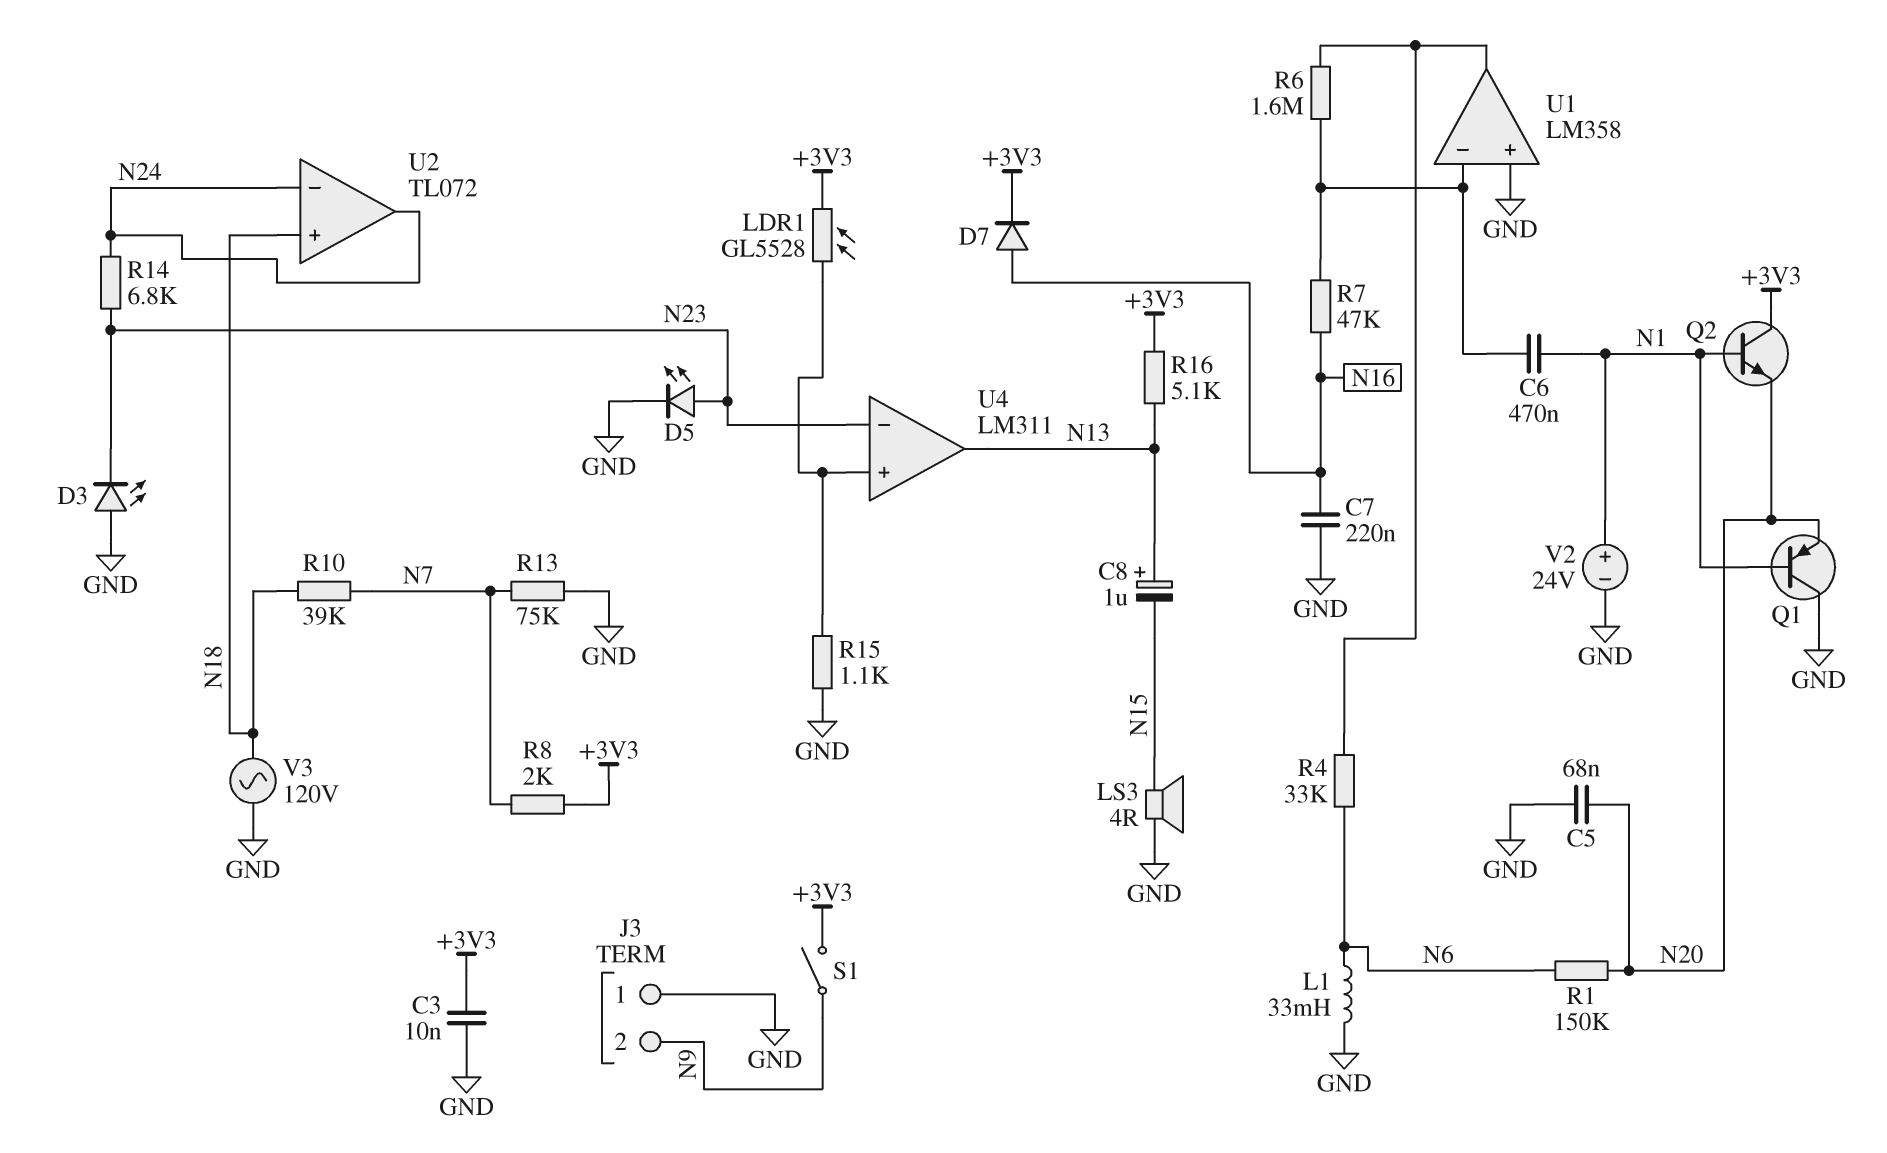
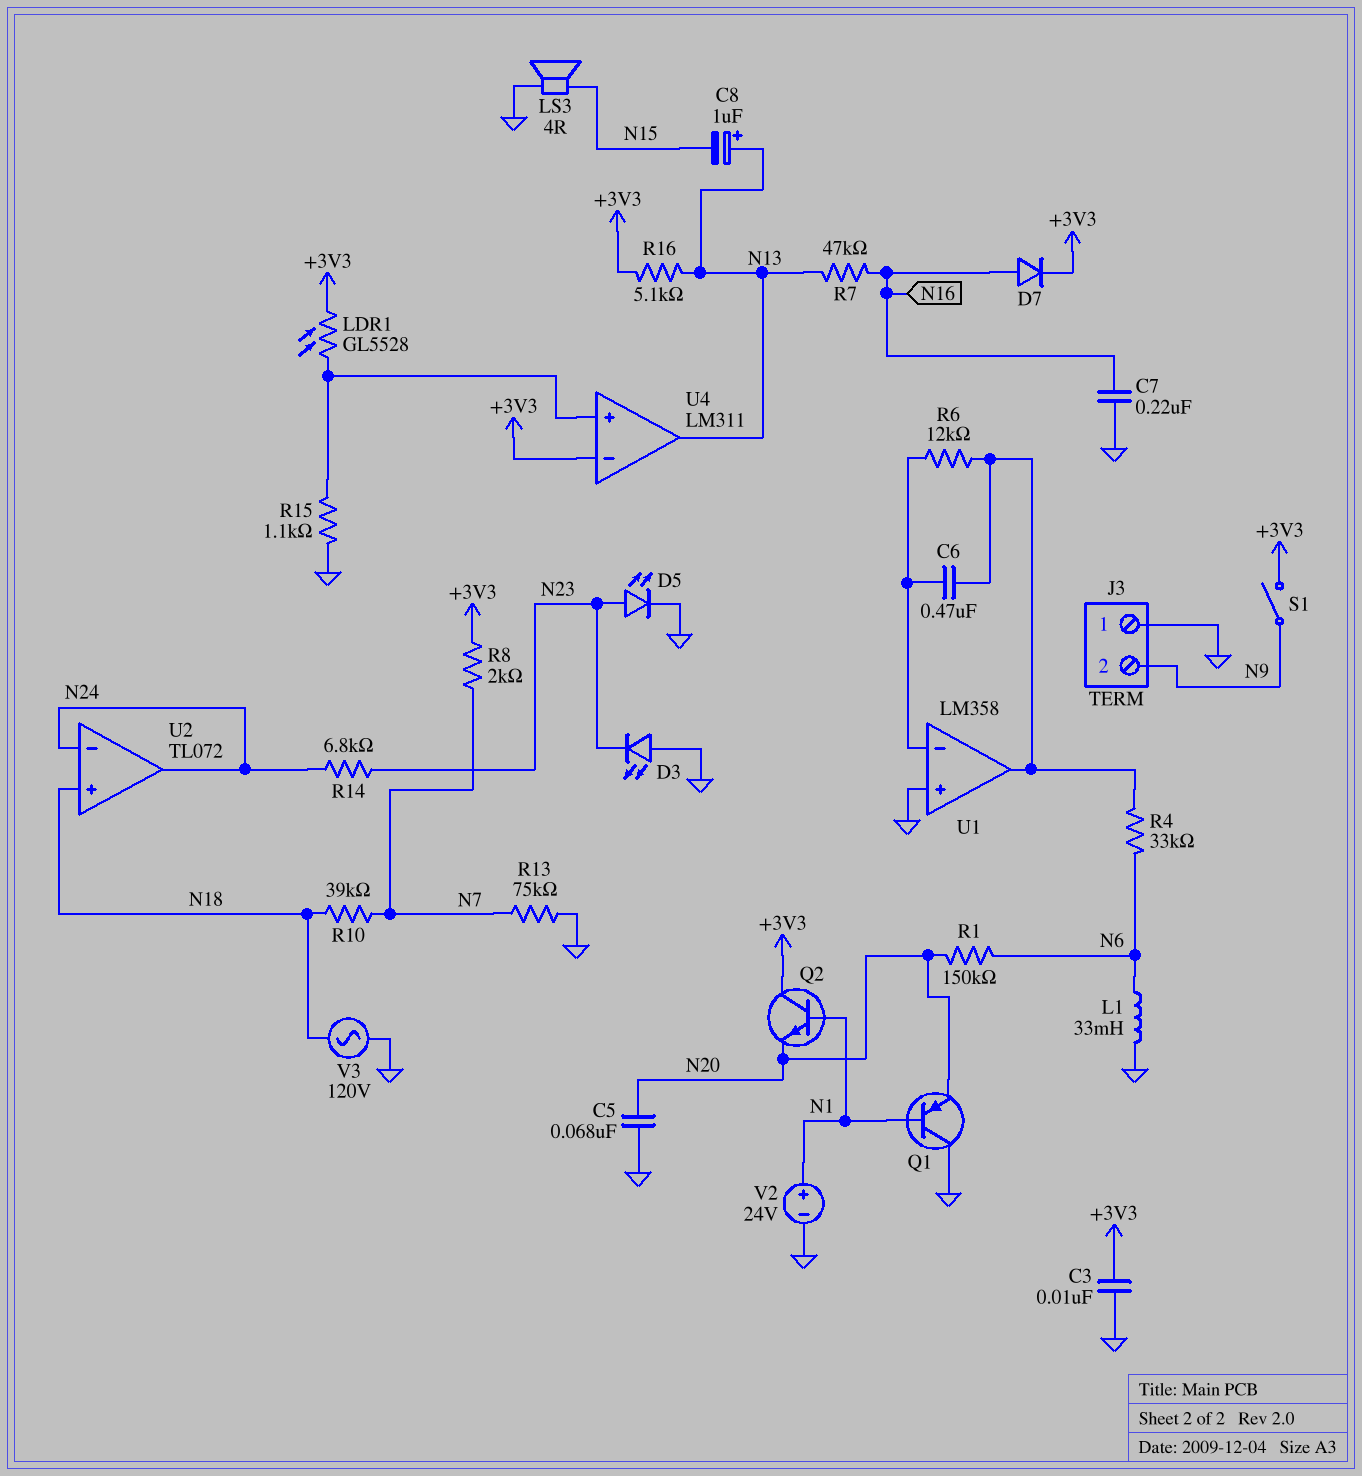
C6: 470nF (N1, U1/in-) -> 470nF (U1/in-, U1/out)
R6: 1.6M (U1/in-, U1/out) -> 12k (U1/in-, U1/out)
R7: 47k (N16, U1/in-) -> 47k (N13, N16)
U4 pin in-: N23 -> +3V3

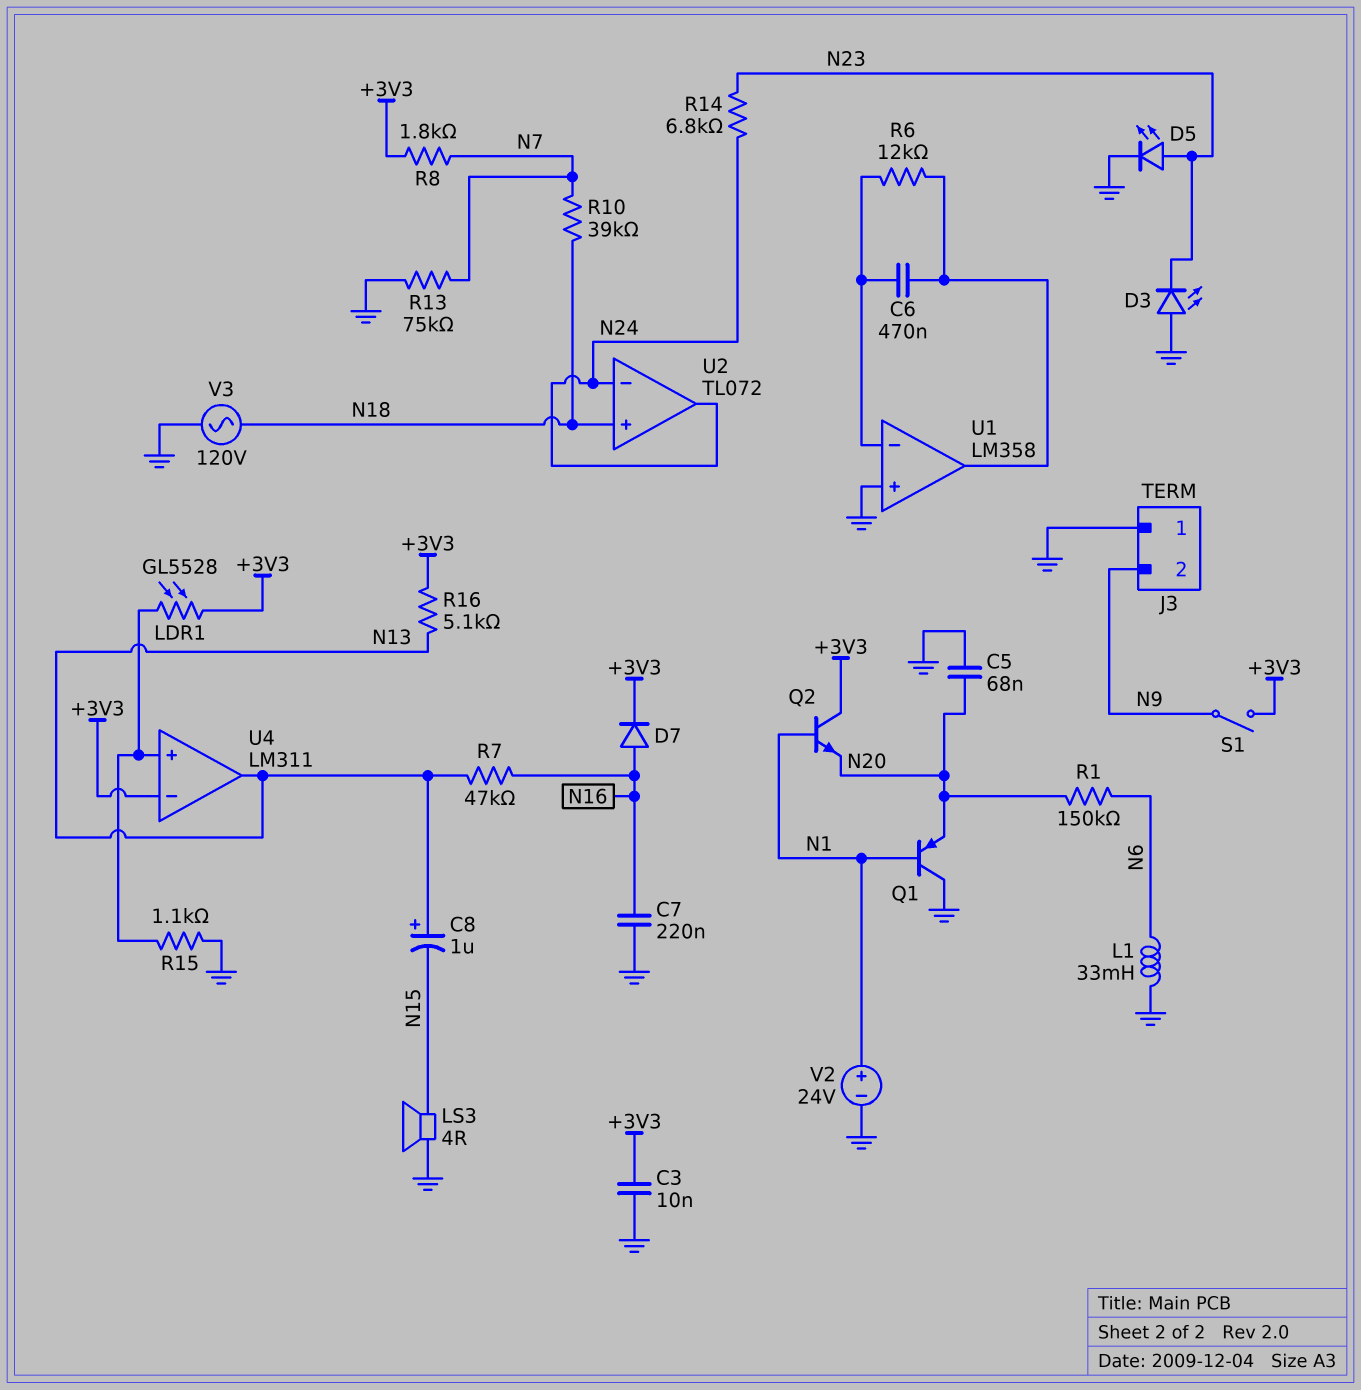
R4: 33k (N6, U1/out) -> none
R8: 2k (+3V3, N7) -> 1.8k (+3V3, N7)

